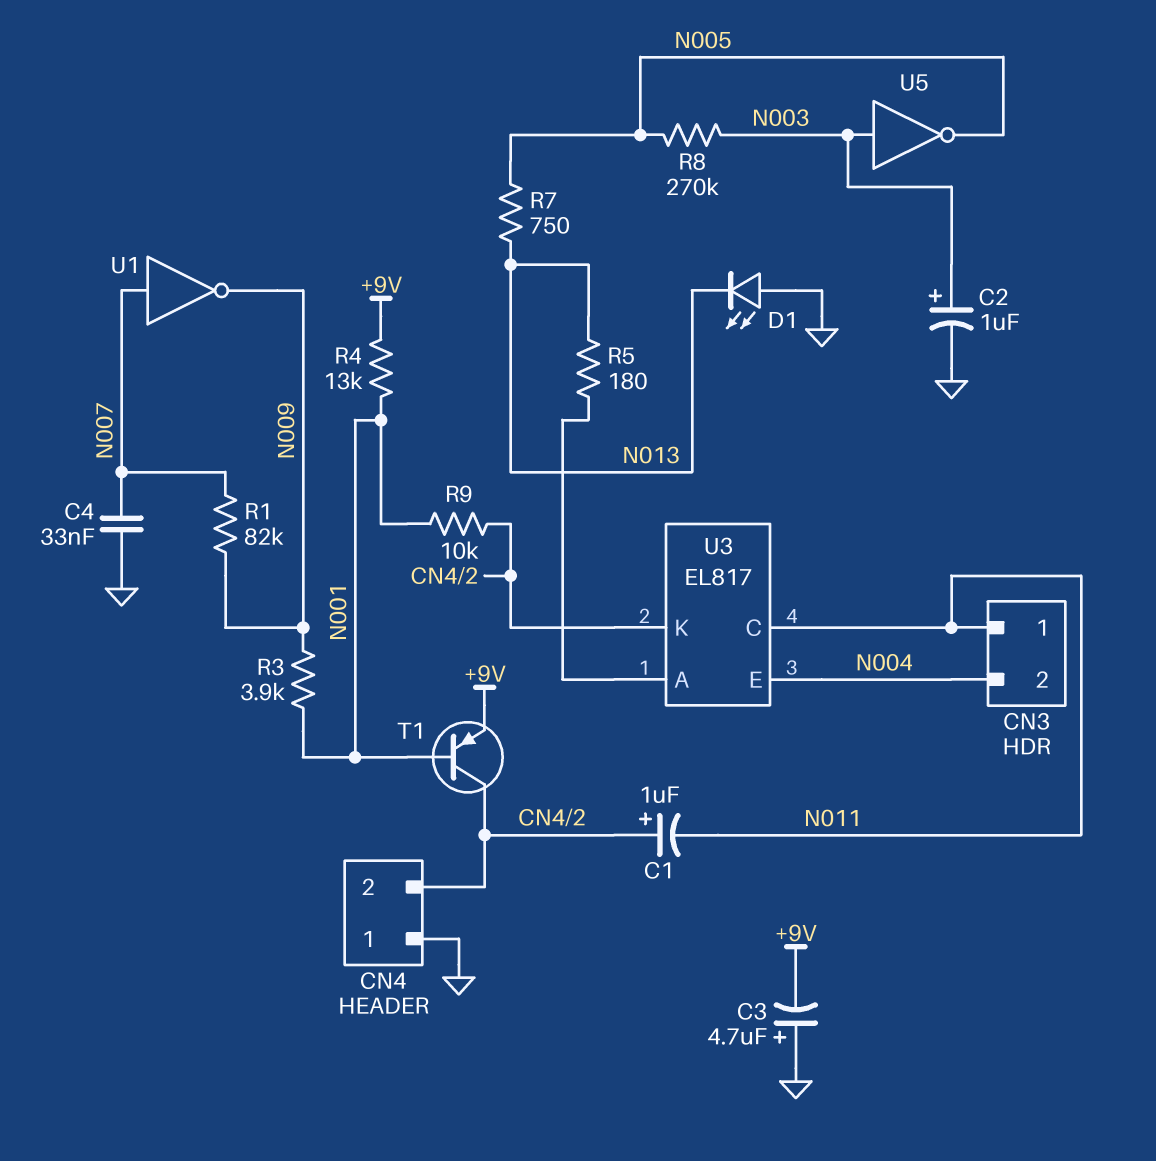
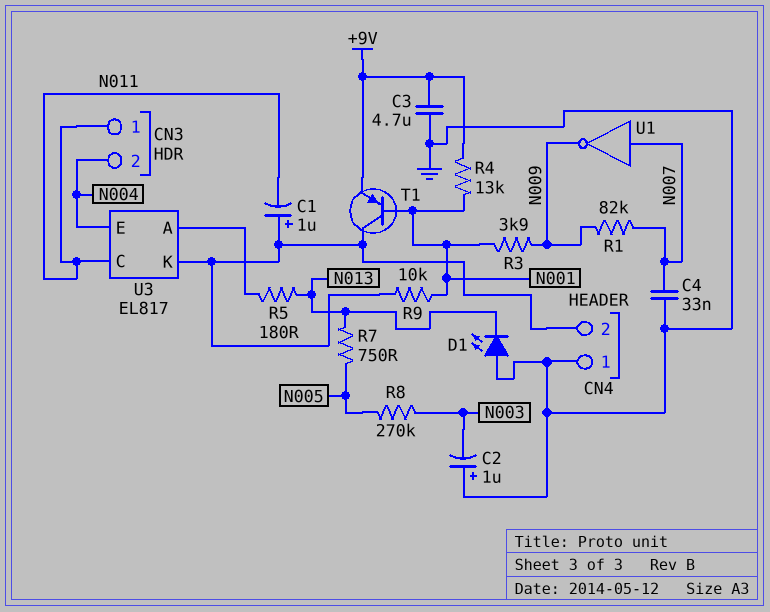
C2: 1uF (plus N003, minus GND) -> 1uF (plus GND, minus N003)
C3: 4.7uF (plus GND, minus +9V) -> 4.7uF (+9V, GND)
U5: NOT (in N003, out N005) -> none

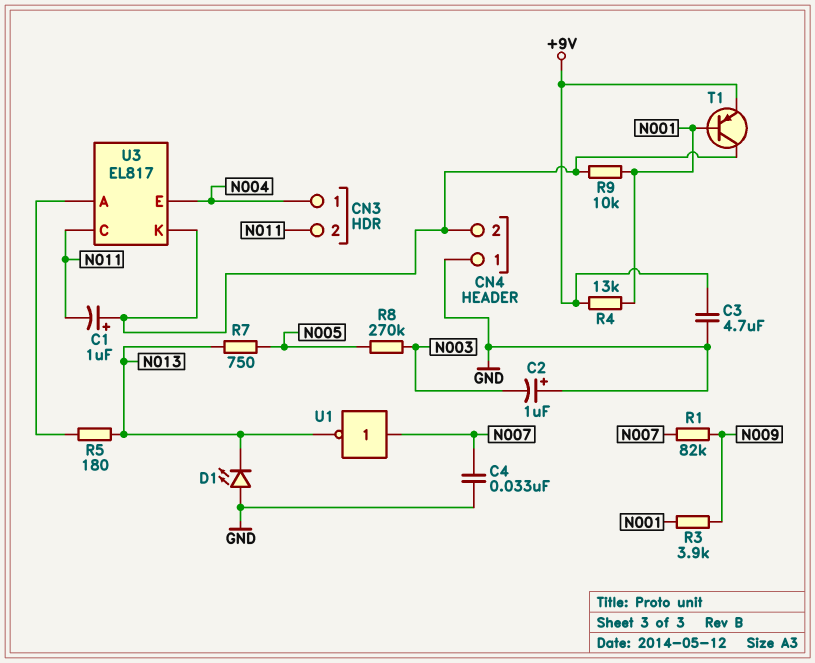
CN3 pin 1: N011 -> N004
CN3 pin 2: N004 -> N011
U1: NOT (in N007, out N009) -> NOT (in N007, out N013)

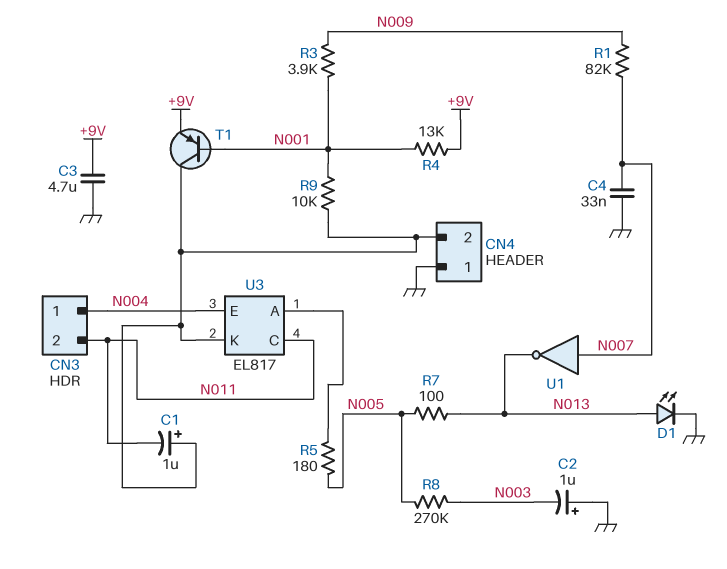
D1: LED (A GND, K N013) -> LED (A N013, K GND)
R5: 180 (N013, U3/A) -> 180 (N005, U3/A)
R7: 750 (N005, N013) -> 100 (N005, N013)

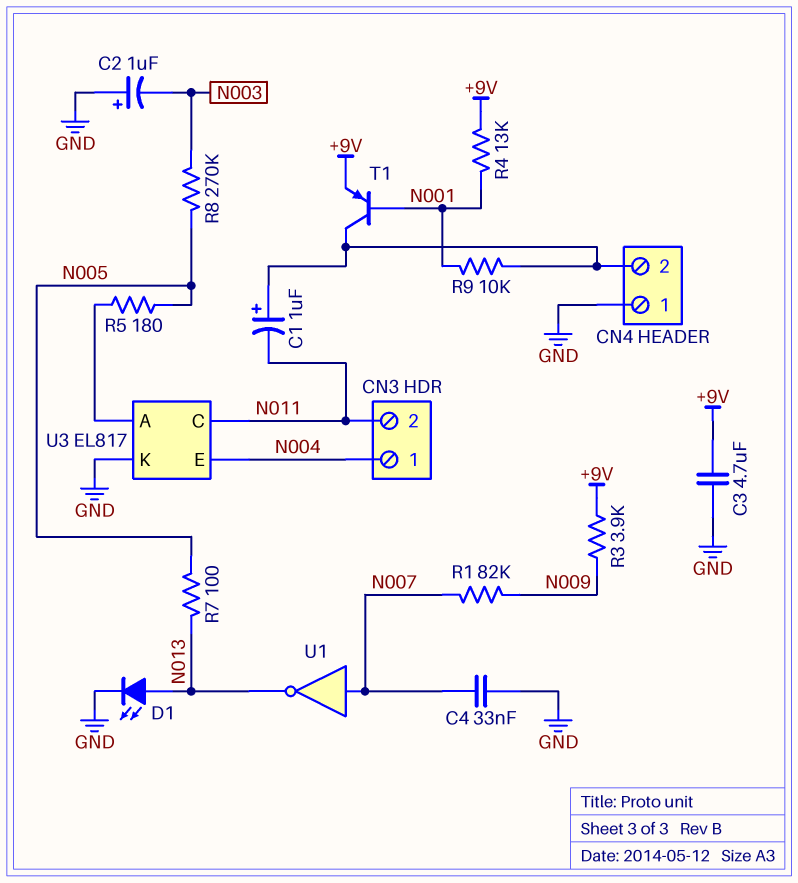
R3: 3.9k (N001, N009) -> 3.9k (+9V, N009)
U3 pin K: CN4/2 -> GND

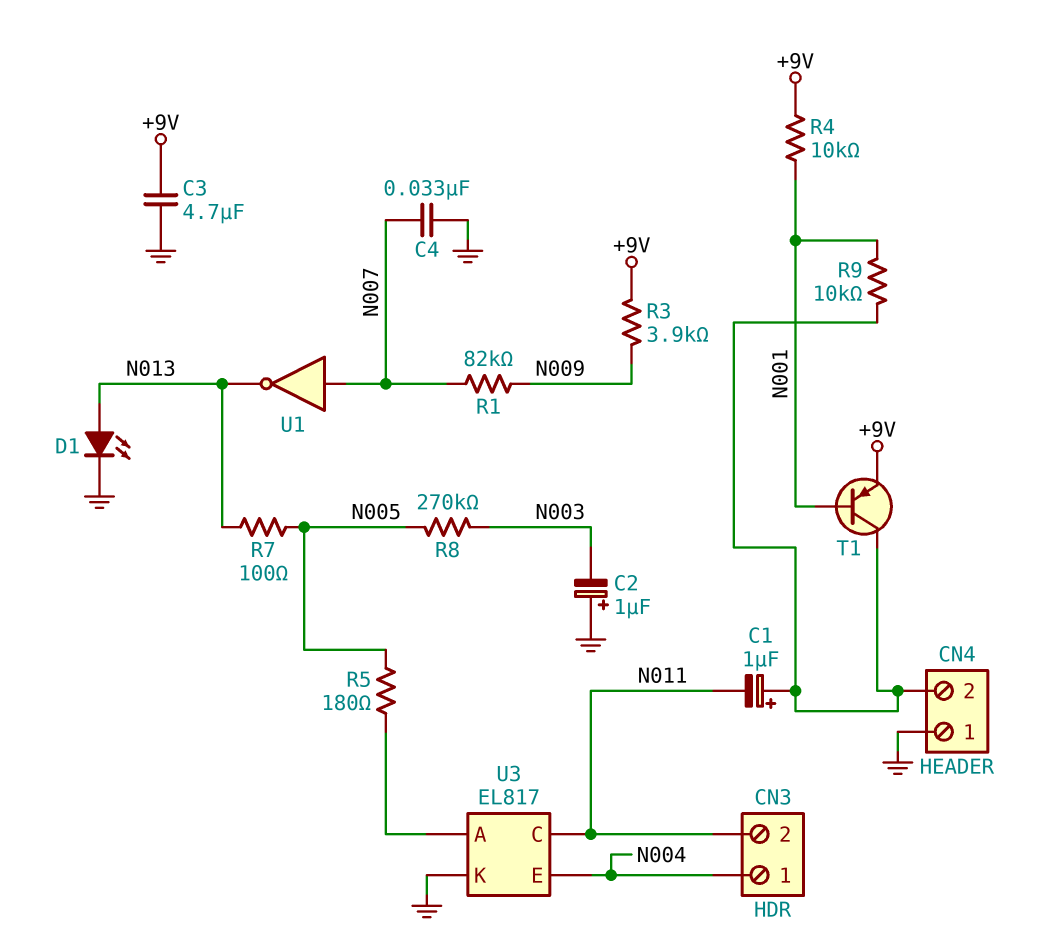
R4: 13k (+9V, N001) -> 10k (+9V, N001)

